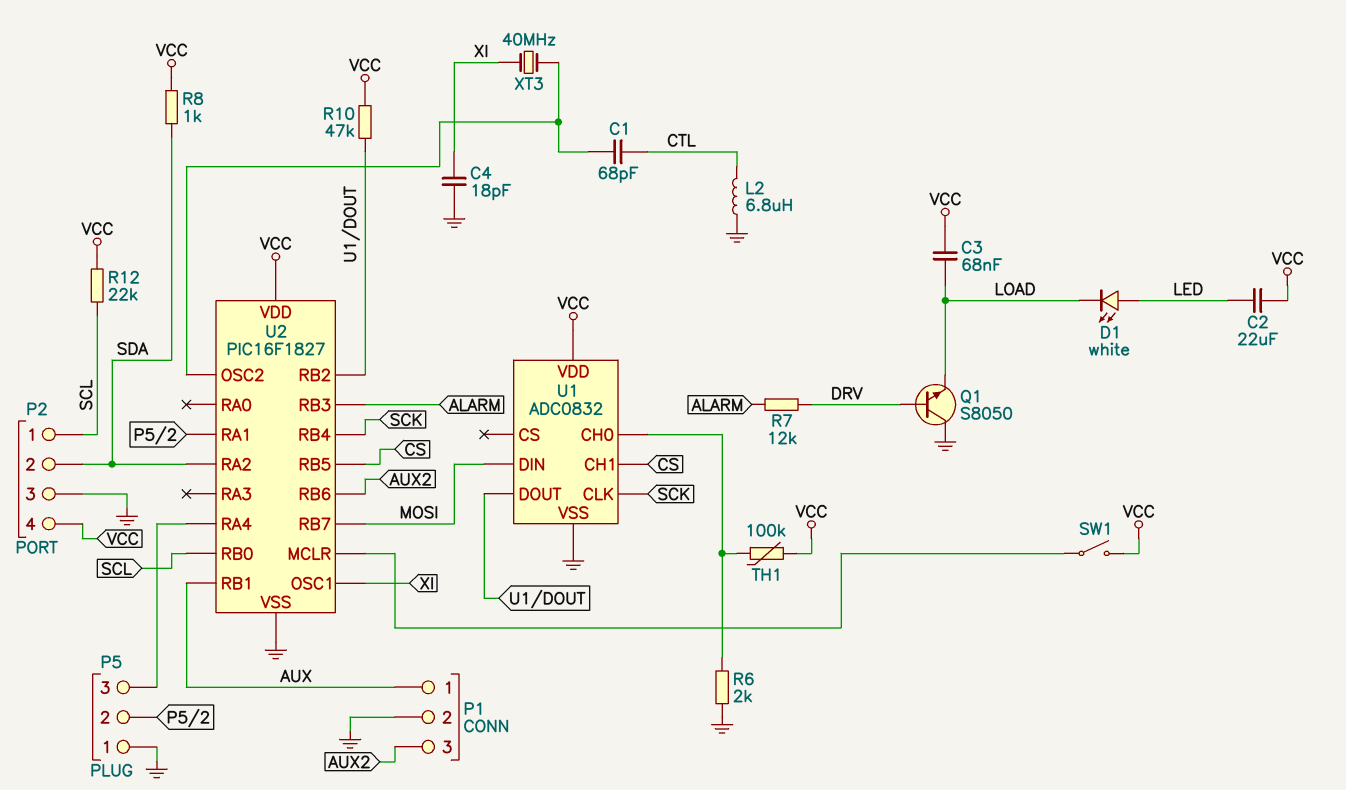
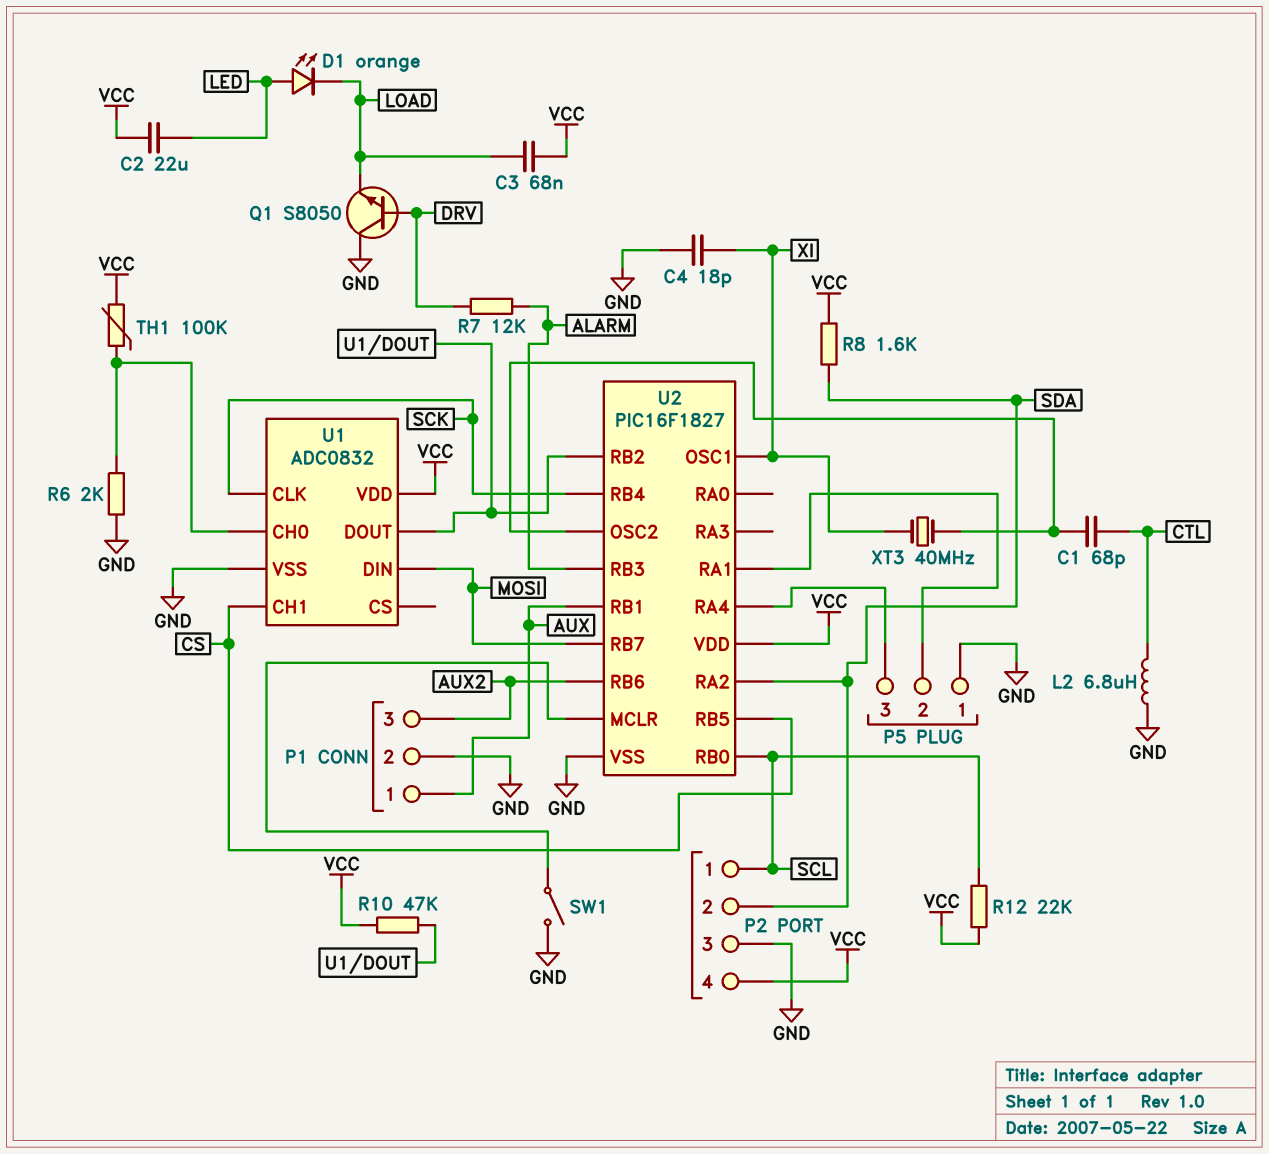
D1: LED white (A LED, K LOAD) -> LED orange (A LED, K LOAD)
R8: 1k (SDA, VCC) -> 1.6k (SDA, VCC)
SW1: switch (U2/MCLR, VCC) -> switch (GND, U2/MCLR)

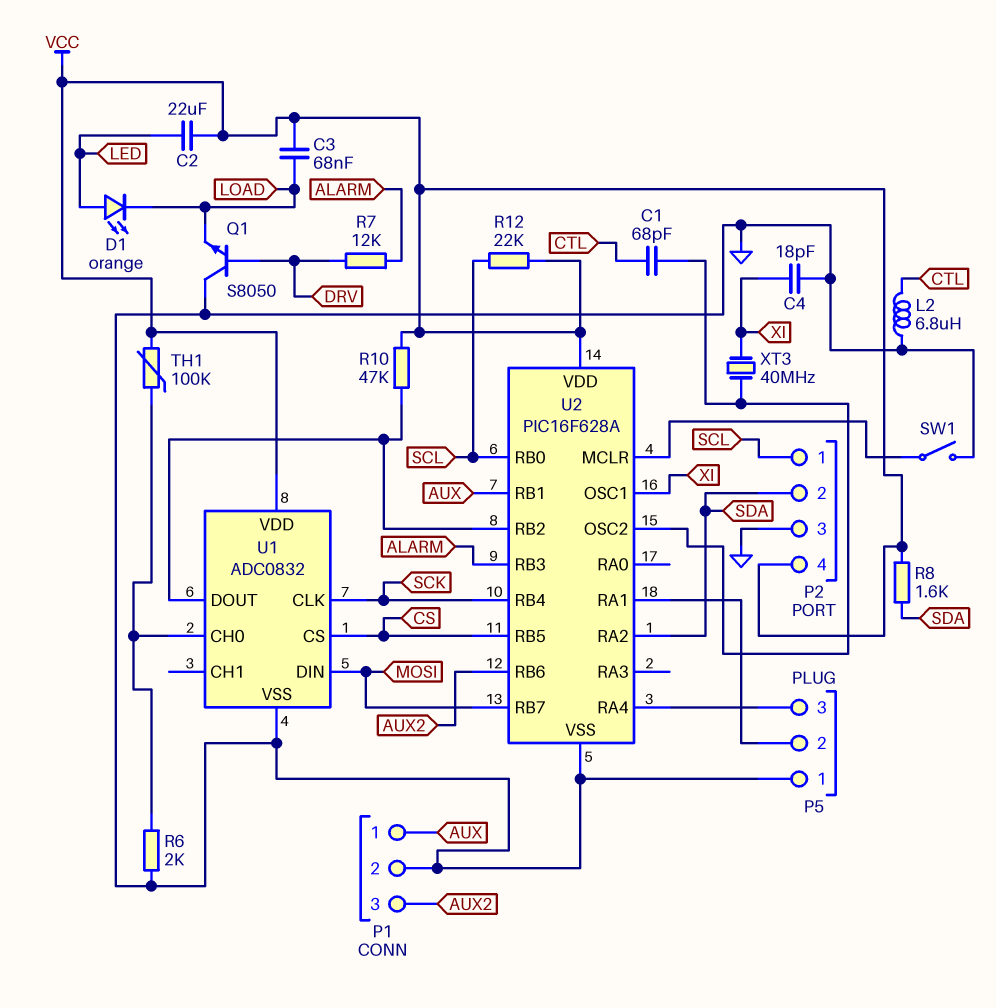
U1 pin CH1: CS -> none
U1 pin CS: none -> CS
U2: PIC16F1827 -> PIC16F628A

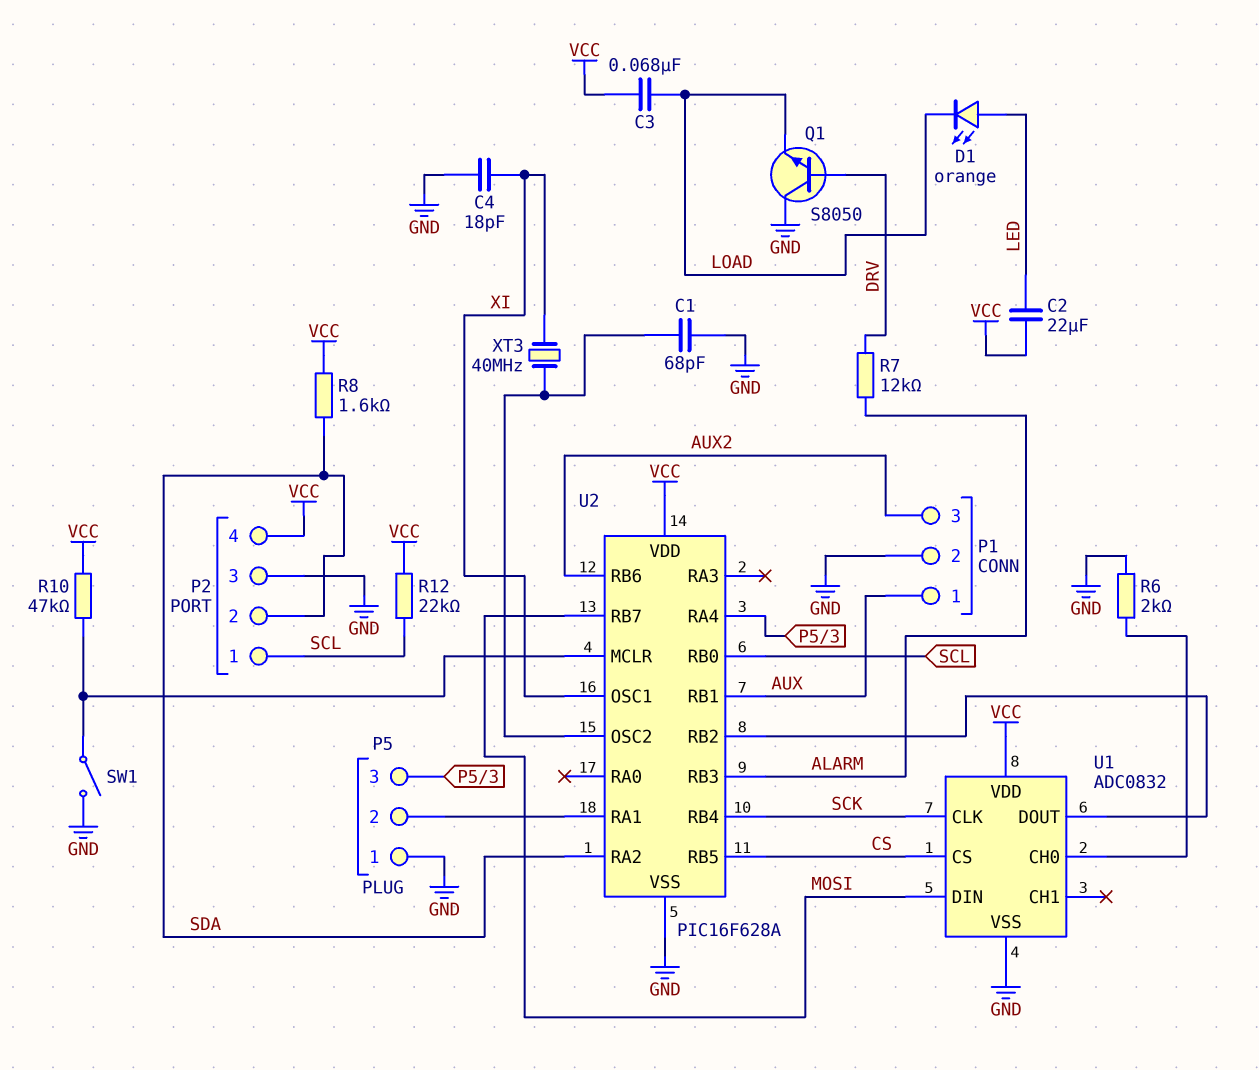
C1: 68pF (CTL, U2/OSC2) -> 68pF (GND, U2/OSC2)
L2: 6.8uH (CTL, GND) -> none
R10: 47k (U1/DOUT, VCC) -> 47k (U2/MCLR, VCC)
TH1: 100k (U1/CH0, VCC) -> none

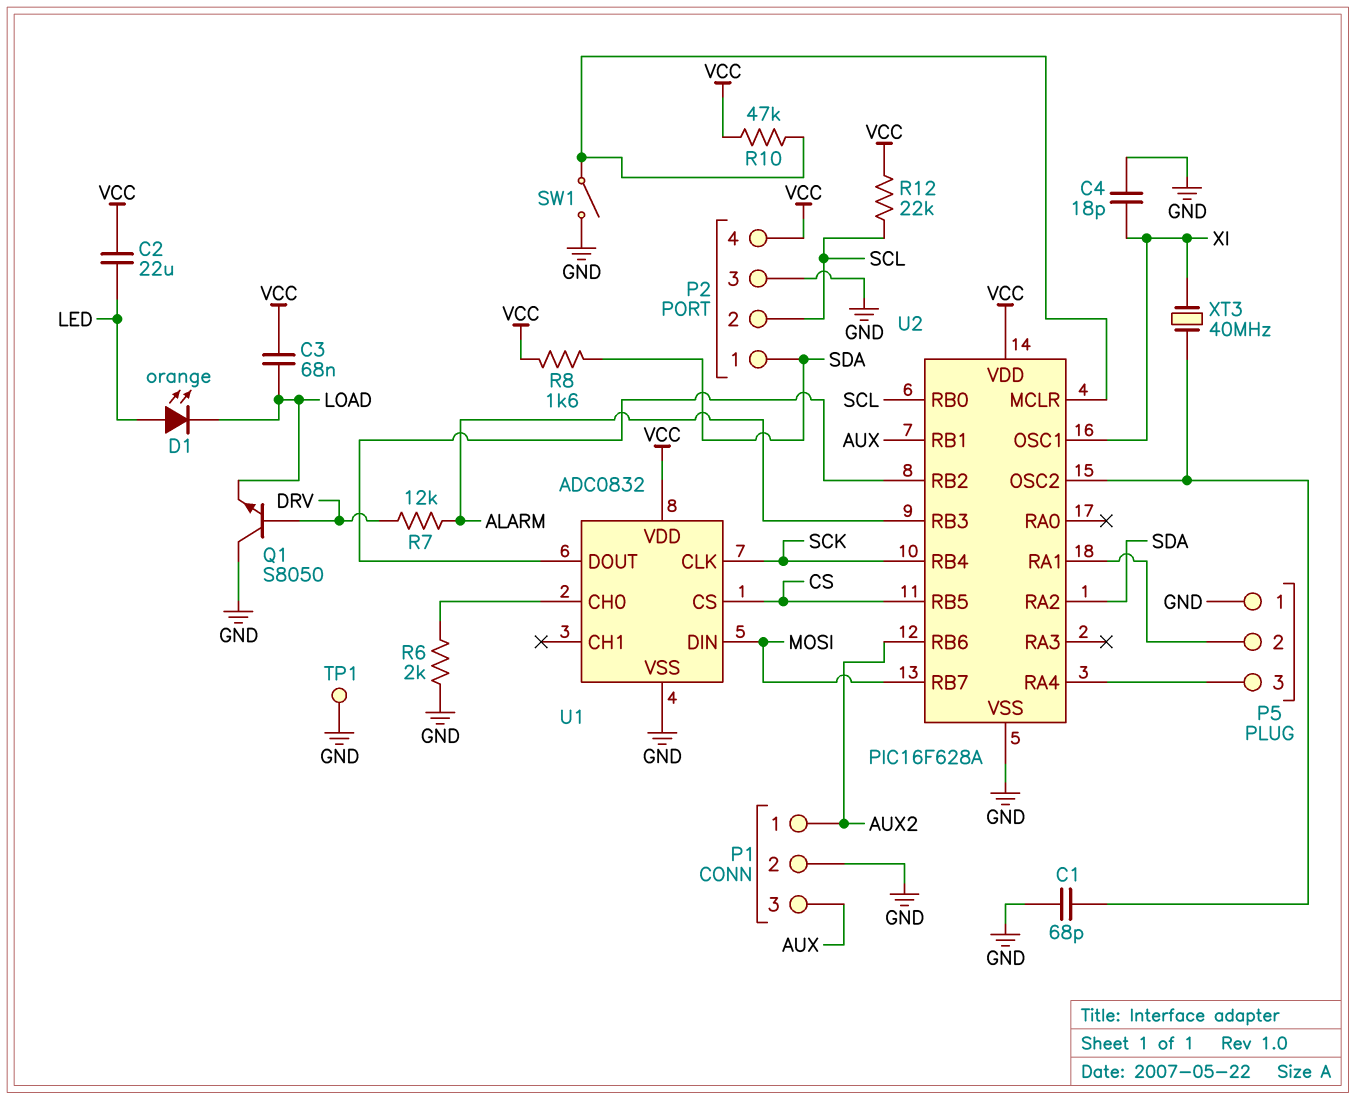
P1 pin 1: AUX -> AUX2
P1 pin 3: AUX2 -> AUX
P2 pin 1: SCL -> SDA
P2 pin 2: SDA -> SCL
TP1: none -> test point (GND)

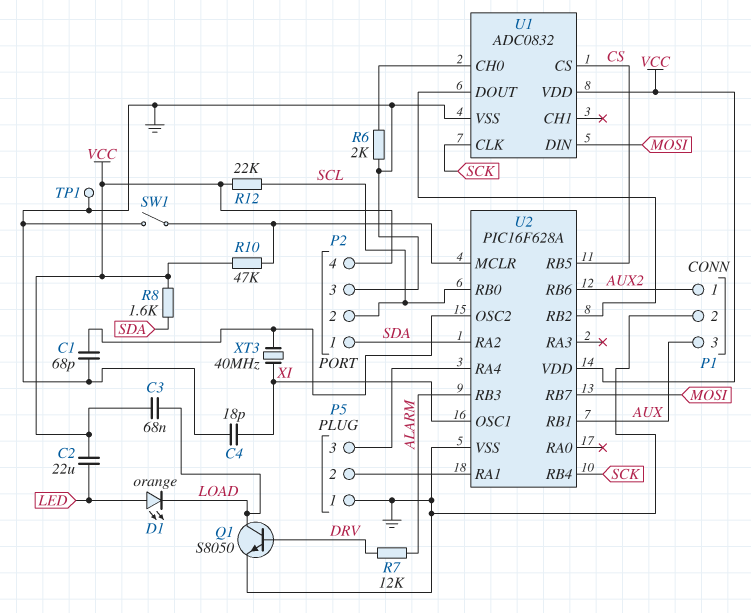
Q1: NPN S8050 (B DRV, C GND, E LOAD) -> NPN S8050 (B DRV, C LOAD, E GND)

